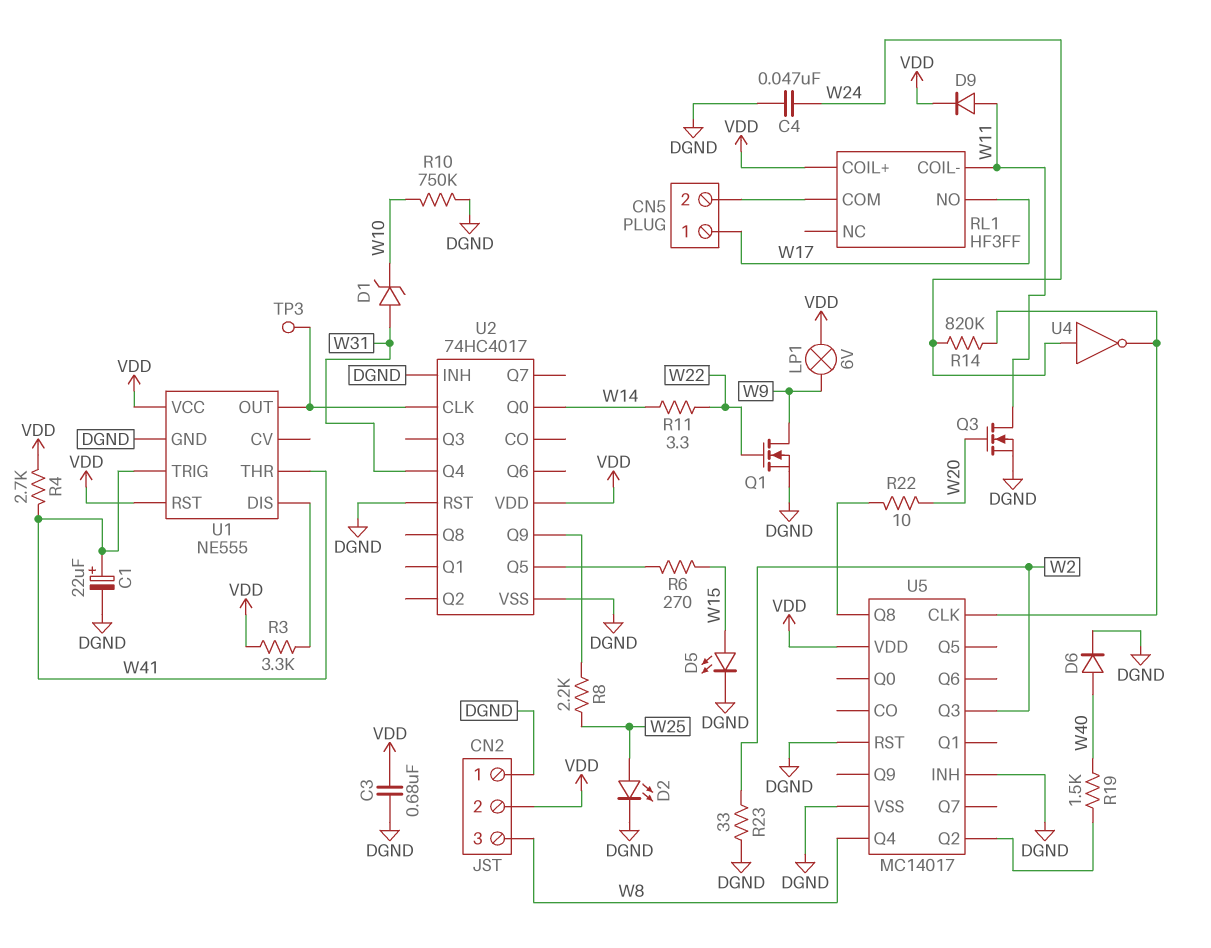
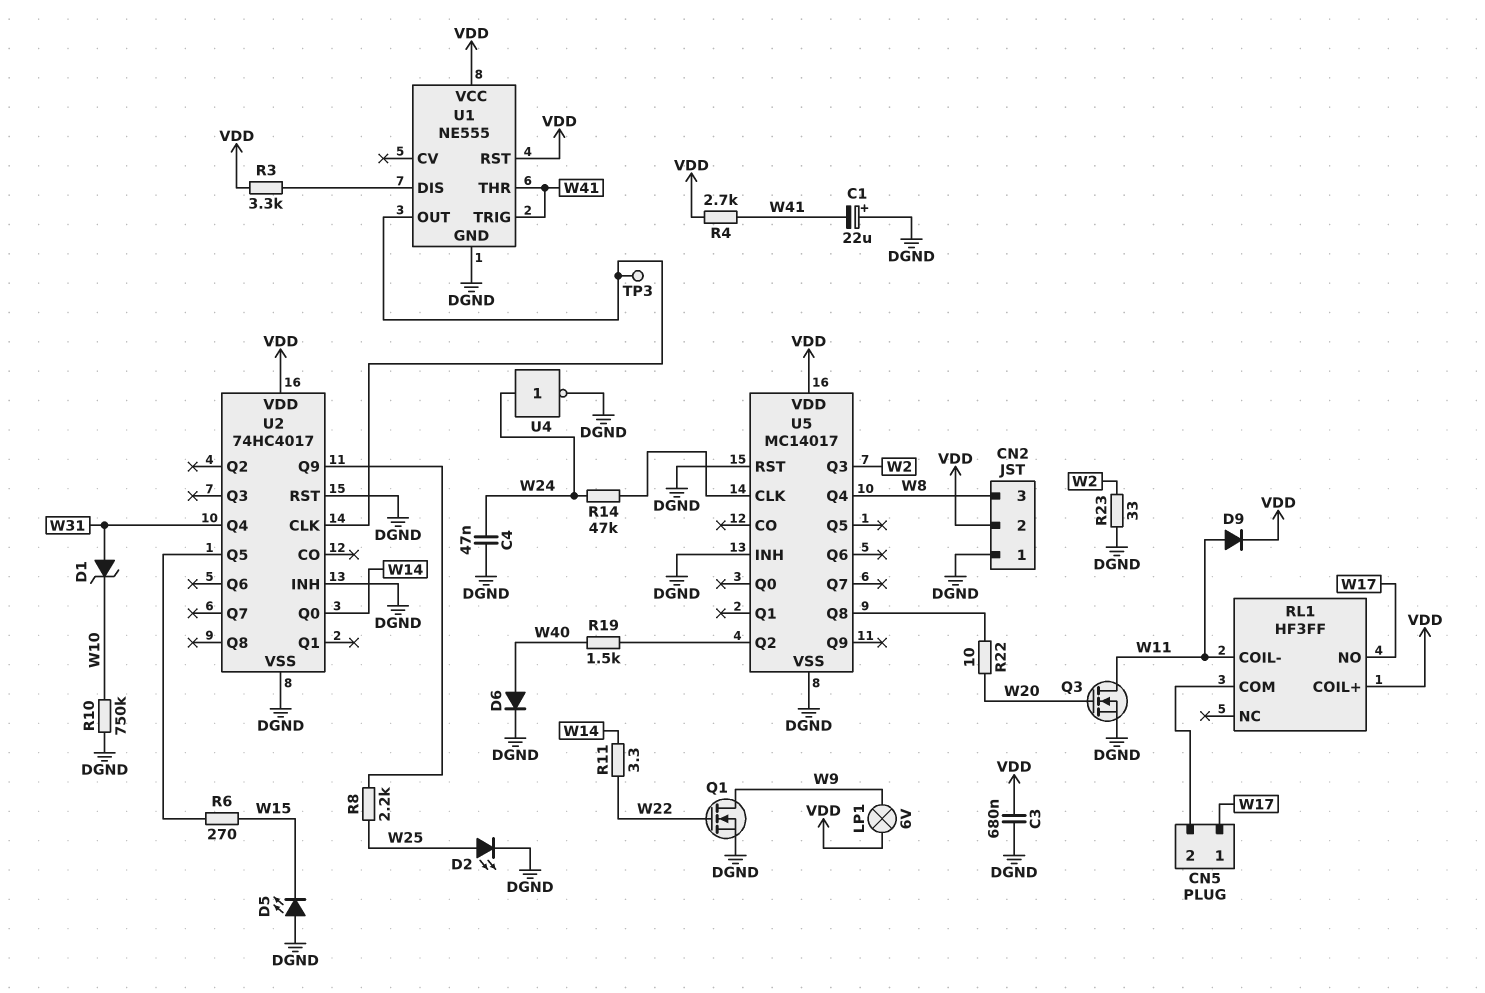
C1: 22uF (plus W41, minus DGND) -> 22uF (plus DGND, minus W41)
D5: LED (A W15, K DGND) -> LED (A DGND, K W15)
R14: 820k (U5/CLK, W24) -> 47k (U5/CLK, W24)
U4: NOT (in W24, out U5/CLK) -> NOT (in W24, out DGND)

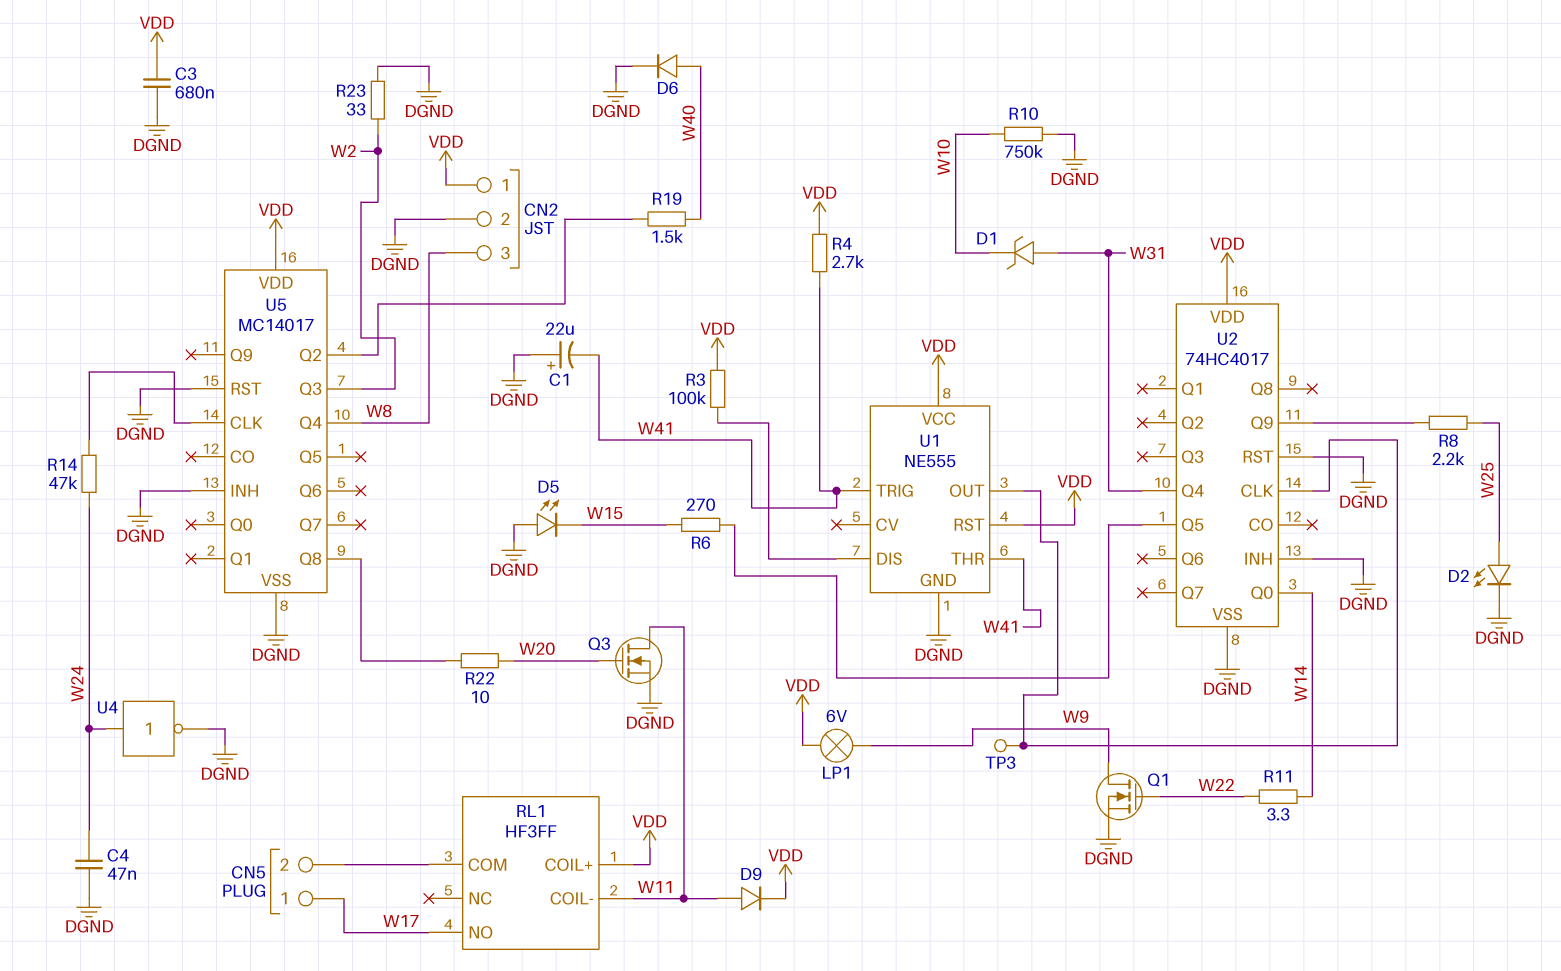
CN2 pin 1: DGND -> VDD
CN2 pin 2: VDD -> DGND
R3: 3.3k (U1/DIS, VDD) -> 100k (U1/DIS, VDD)

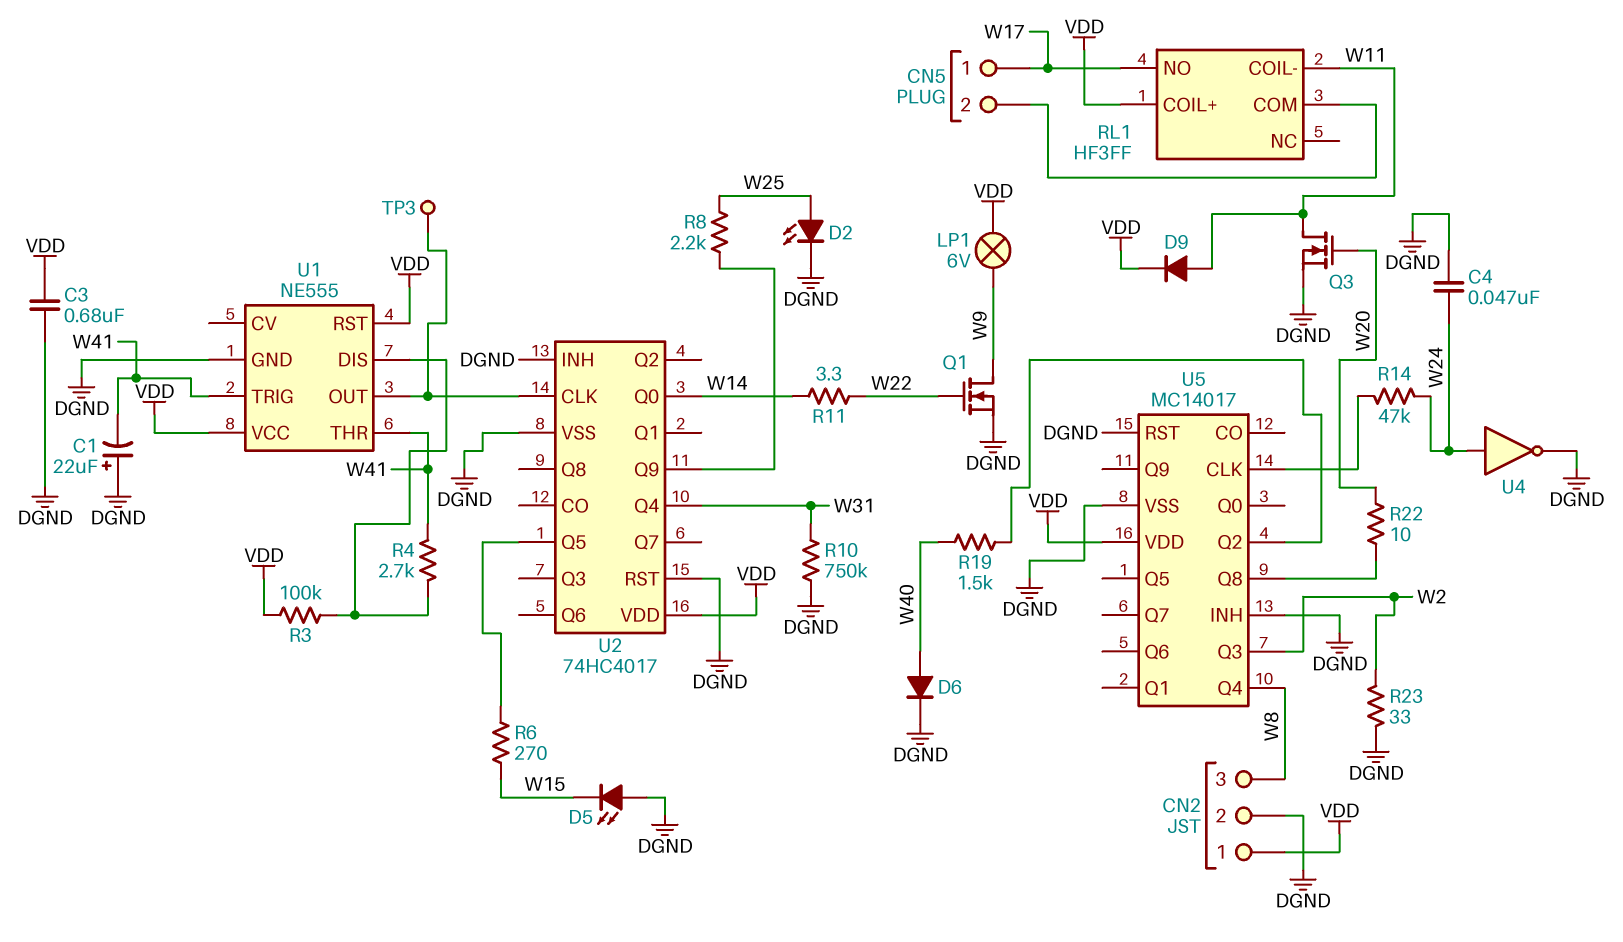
D1: zener (A W31, K W10) -> none
R4: 2.7k (VDD, W41) -> 2.7k (U1/DIS, W41)
R10: 750k (DGND, W10) -> 750k (DGND, W31)

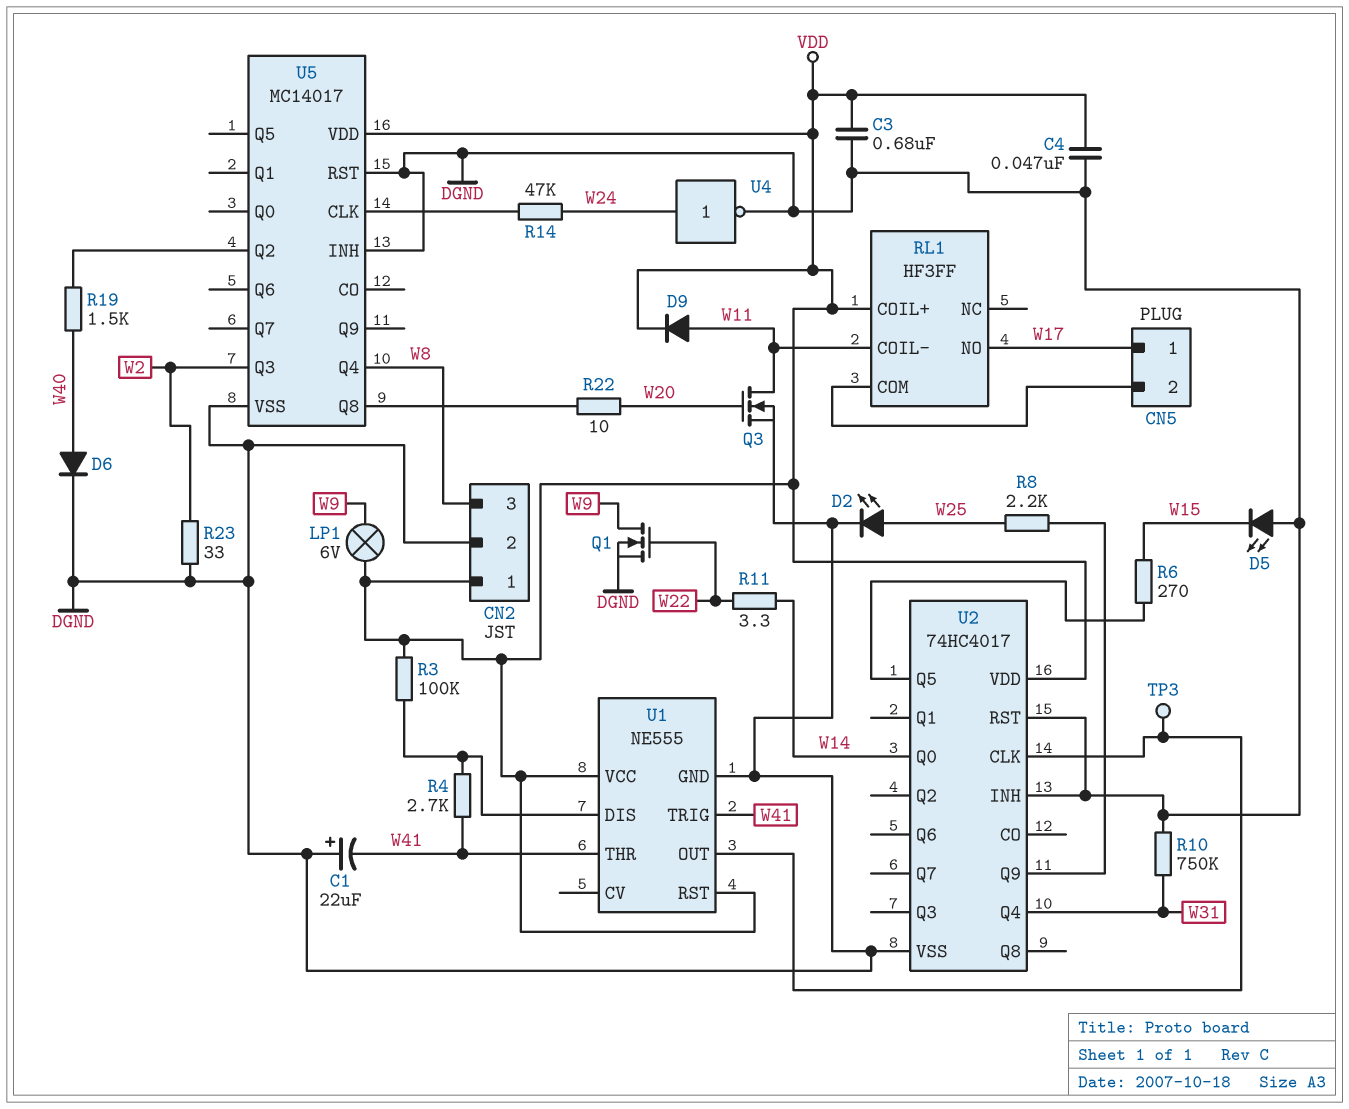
C4: 47nF (DGND, W24) -> 47nF (DGND, VDD)

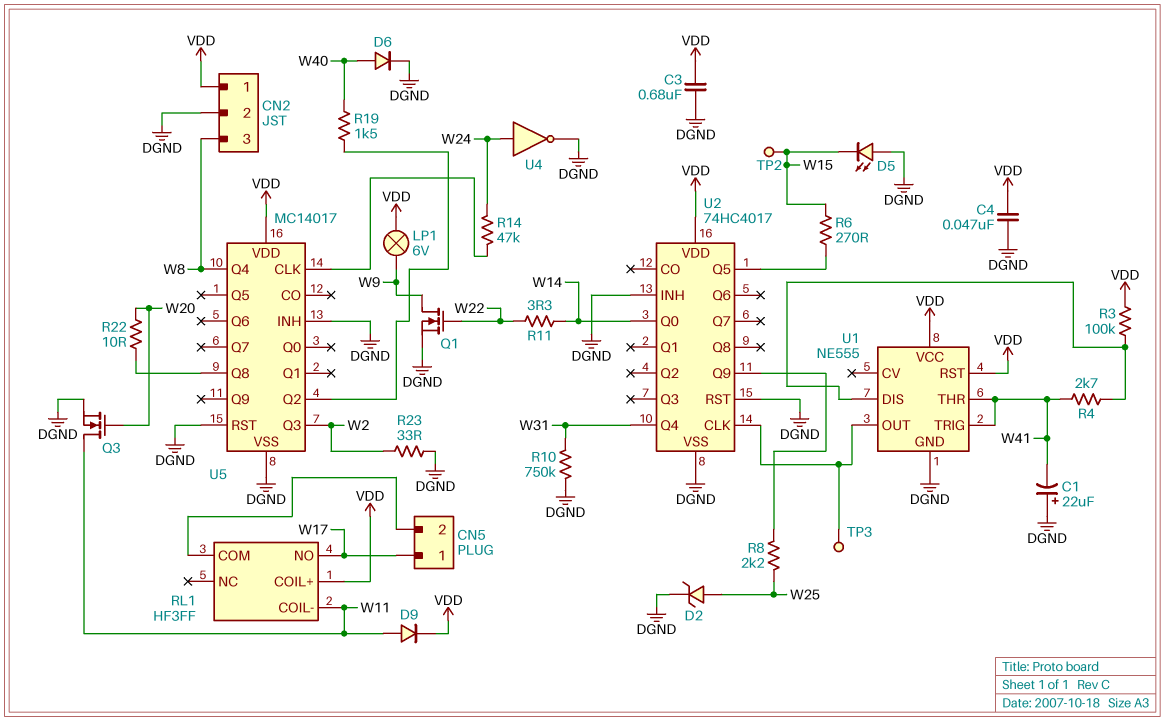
D2: LED (A W25, K DGND) -> zener (A W25, K DGND)
TP2: none -> test point (W15)

